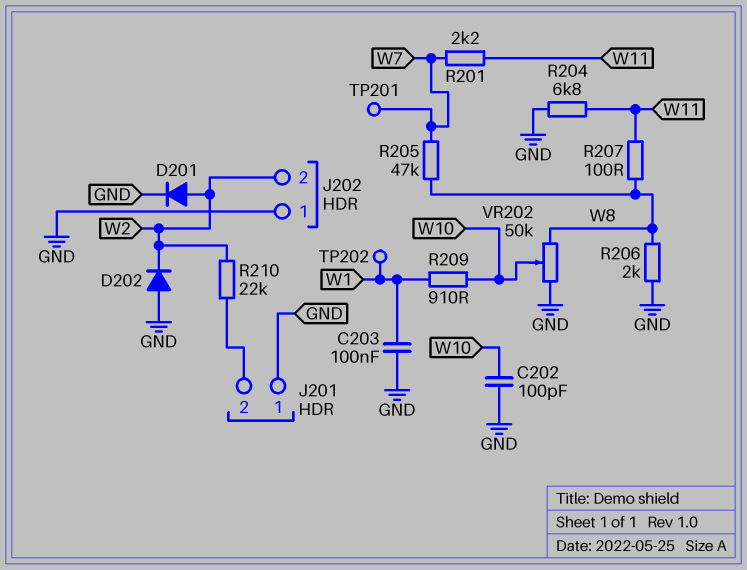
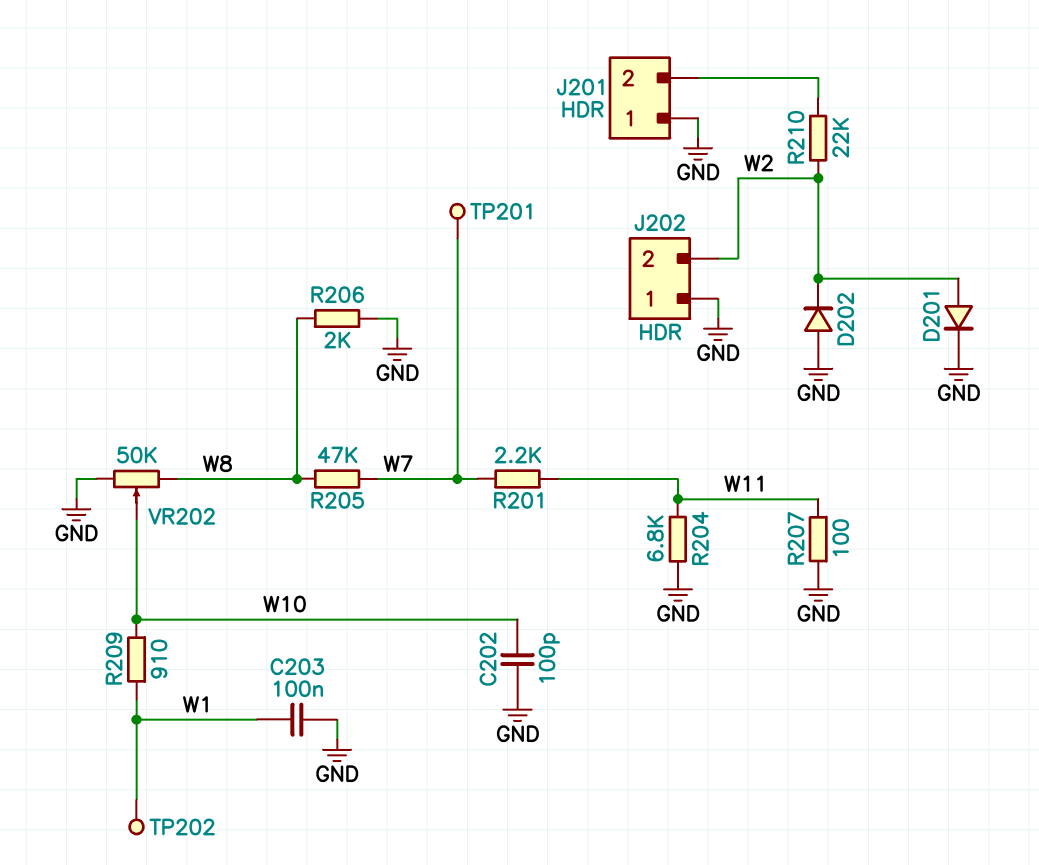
R207: 100 (W8, W11) -> 100 (GND, W11)

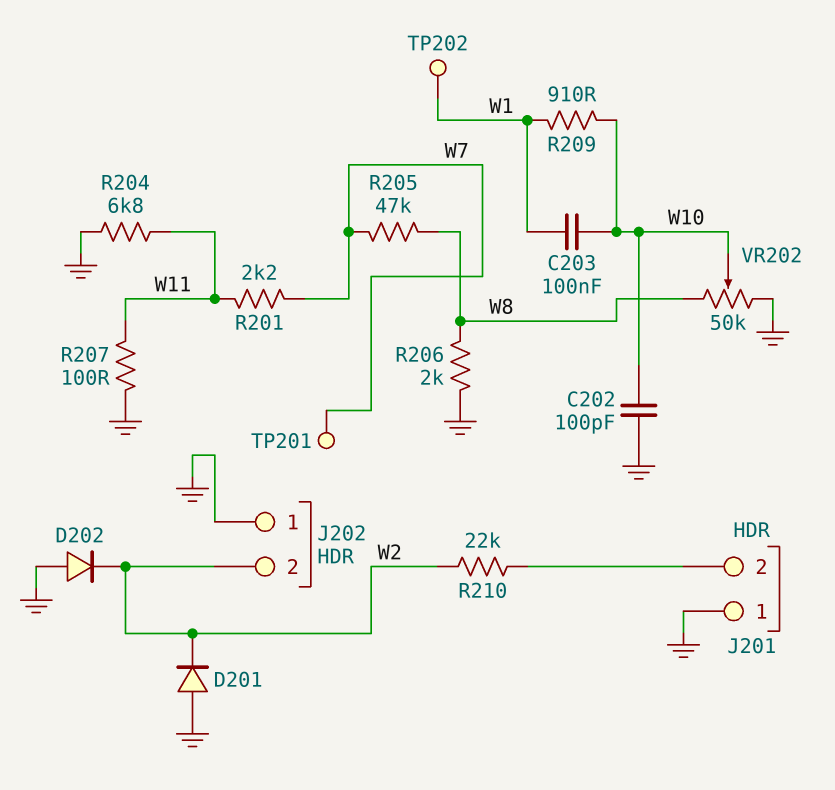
C203: 100nF (GND, W1) -> 100nF (W1, W10)
D201: diode (A W2, K GND) -> diode (A GND, K W2)

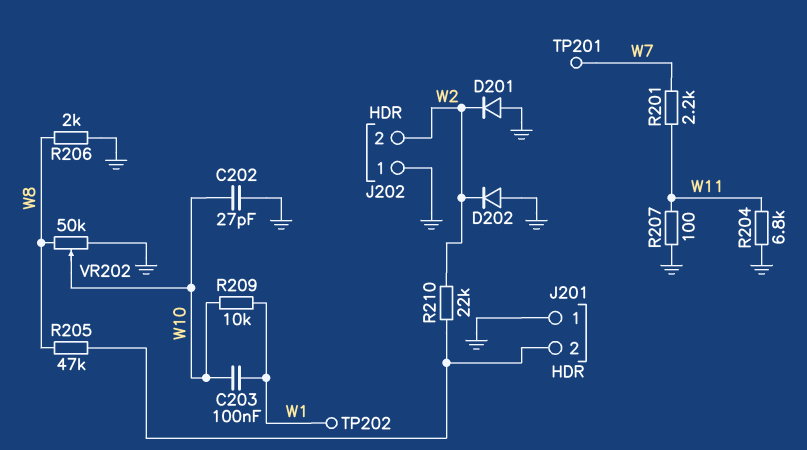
C202: 100pF (GND, W10) -> 27pF (GND, W10)
R205: 47k (W7, W8) -> 47k (J201/2, W8)
R209: 910 (W1, W10) -> 10k (W1, W10)

